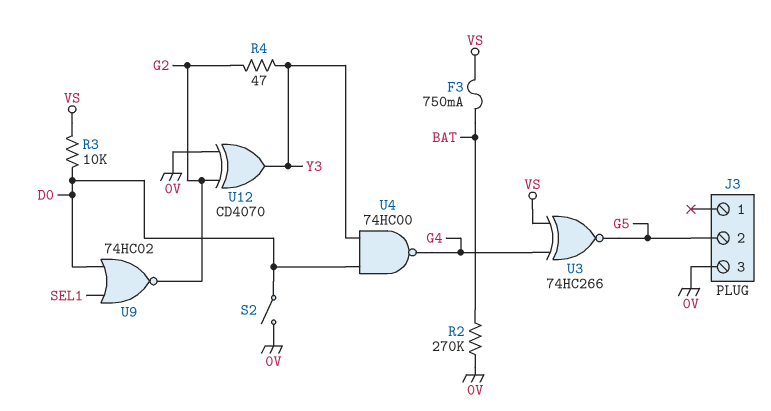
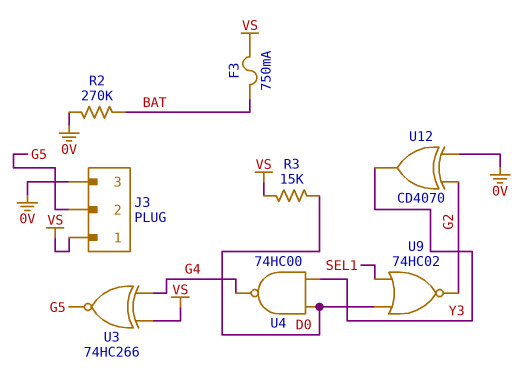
J3 pin 1: none -> VS
R3: 10k (D0, VS) -> 15k (D0, VS)
R4: 47 (G2, Y3) -> none
S2: switch (0V, D0) -> none

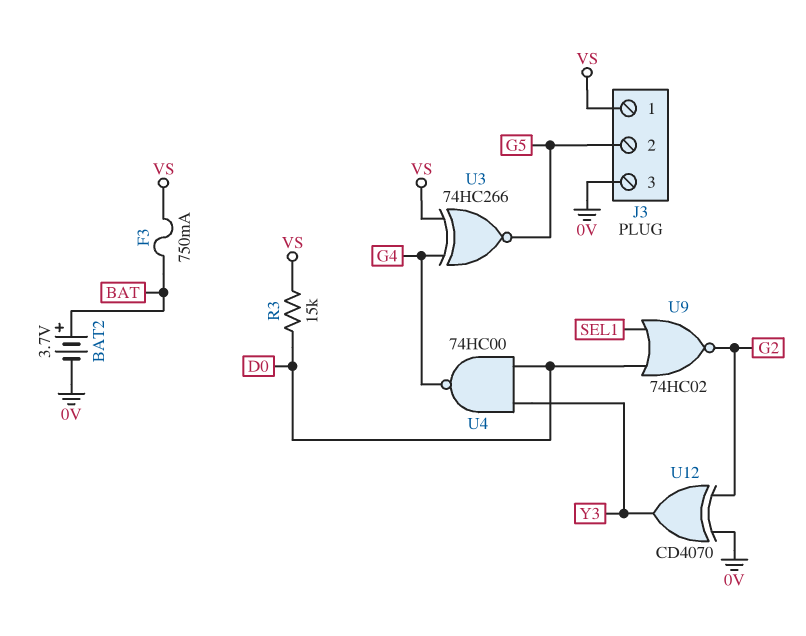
BAT2: none -> 3.7V (plus BAT, minus 0V)
R2: 270k (0V, BAT) -> none

